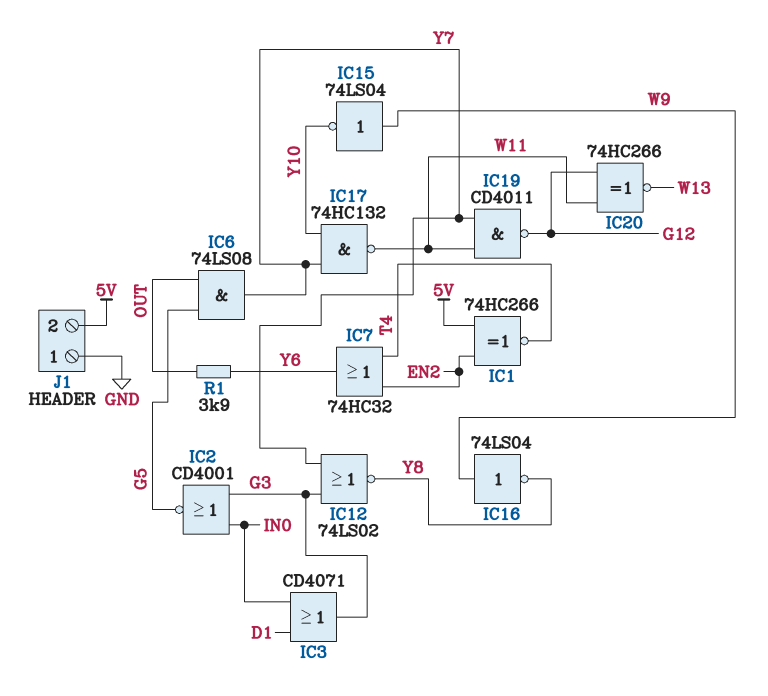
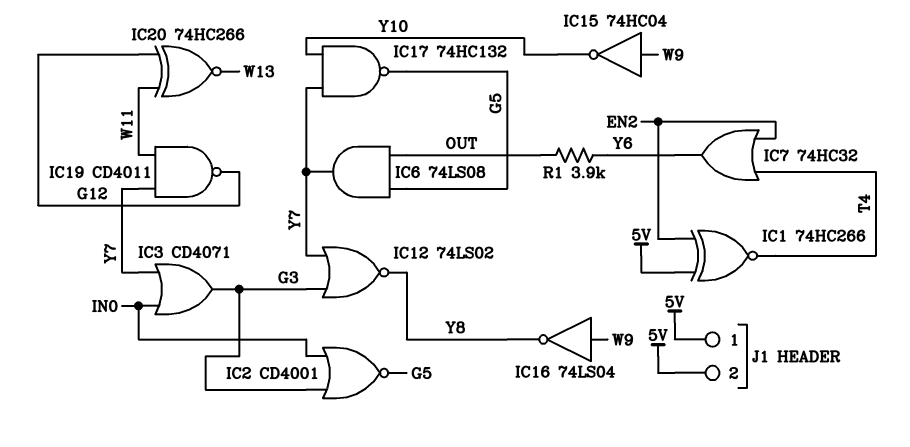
IC3: OR CD4071 (in D1, in IN0, out G3) -> OR CD4071 (in IN0, in Y7, out G3)
IC15: NOT 74LS04 (in W9, out Y10) -> NOT 74HC04 (in W9, out Y10)
IC17: NAND 74HC132 (in Y7, in Y10, out W11) -> NAND 74HC132 (in Y7, in Y10, out G5)
J1 pin 1: GND -> 5V

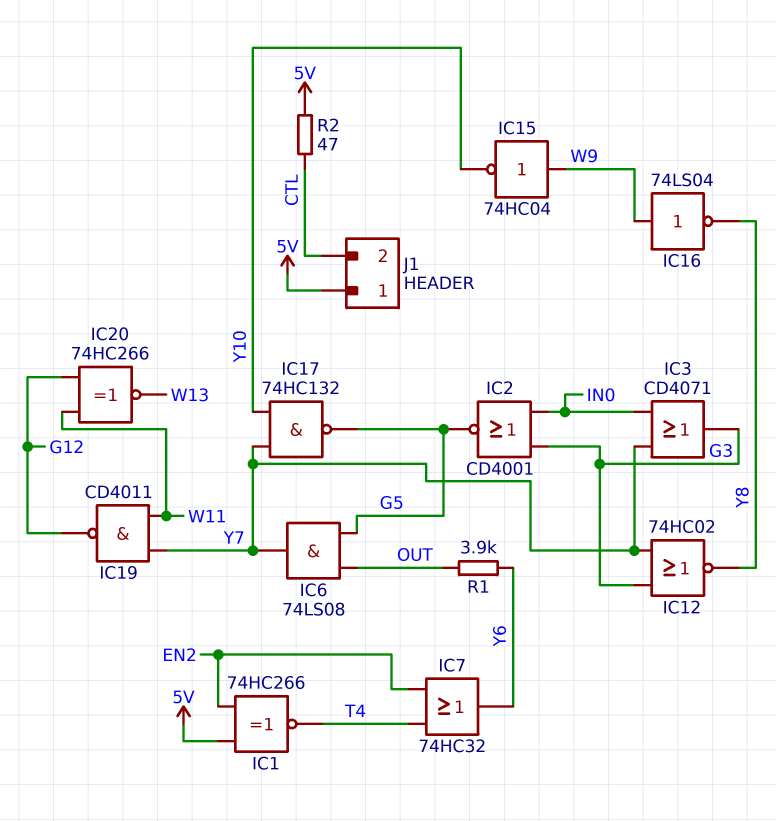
IC12: NOR 74LS02 (in G3, in Y7, out Y8) -> NOR 74HC02 (in G3, in Y7, out Y8)
J1 pin 2: 5V -> CTL
R2: none -> 47 (5V, CTL)

